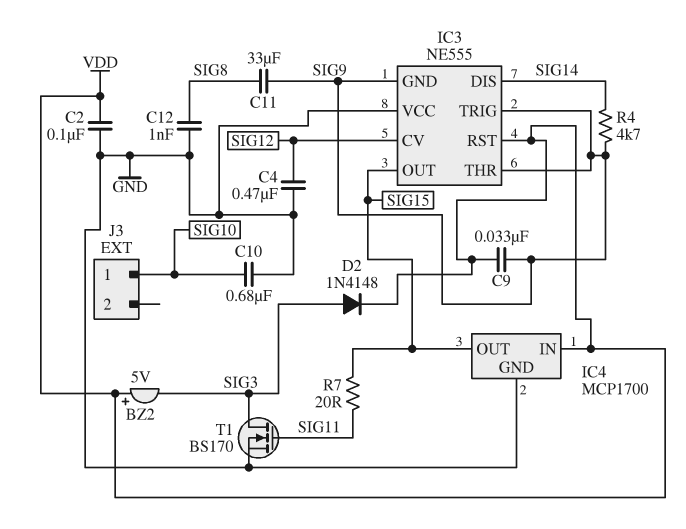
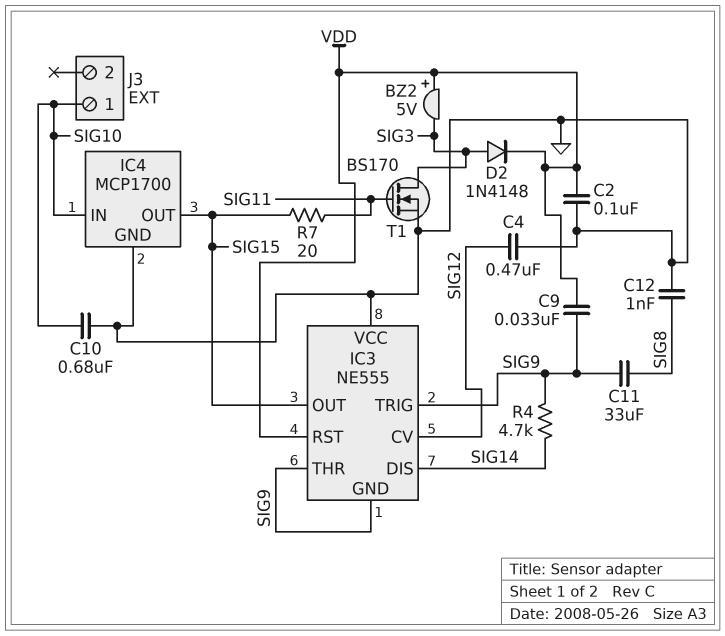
IC4 pin IN: VDD -> SIG10

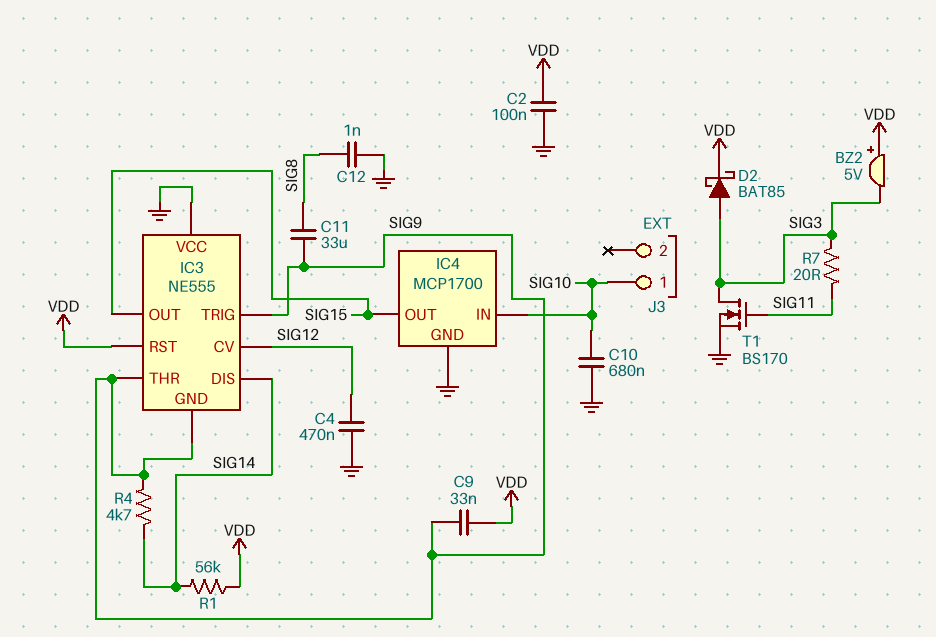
D2: diode 1N4148 (A SIG3, K VDD) -> schottky BAT85 (A SIG3, K VDD)
R1: none -> 56k (SIG14, VDD)
R7: 20 (SIG11, SIG15) -> 20 (SIG3, SIG11)

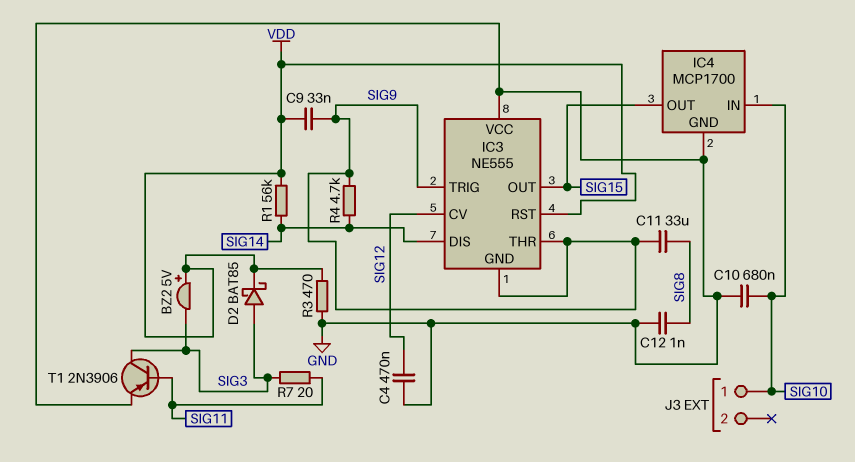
C2: 100nF (GND, VDD) -> none
R3: none -> 470 (GND, VDD)
T1: NMOS BS170 (G SIG11, D SIG3, S GND) -> PNP 2N3906 (B SIG11, C SIG3, E GND)

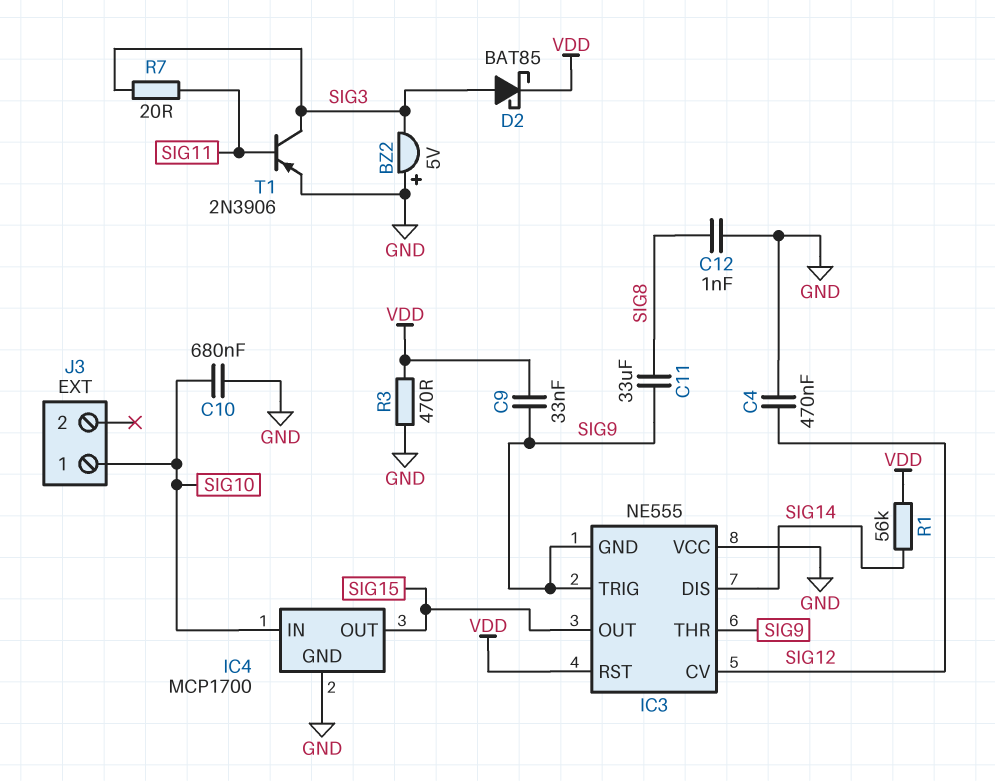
BZ2: buzzer 5V (plus VDD, minus SIG3) -> buzzer 5V (plus GND, minus SIG3)
R4: 4.7k (SIG9, SIG14) -> none

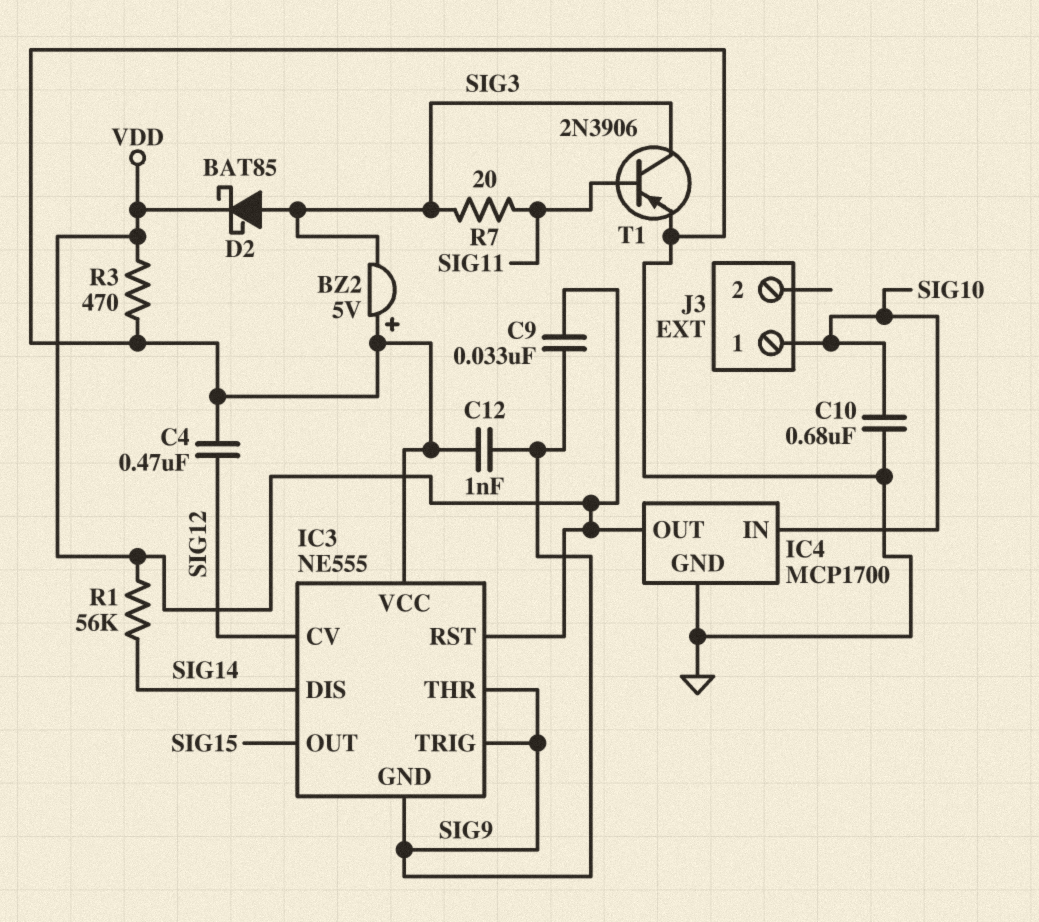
C11: 33uF (SIG8, SIG9) -> none
C12: 1nF (GND, SIG8) -> 1nF (GND, SIG9)
IC4 pin OUT: SIG15 -> VDD

